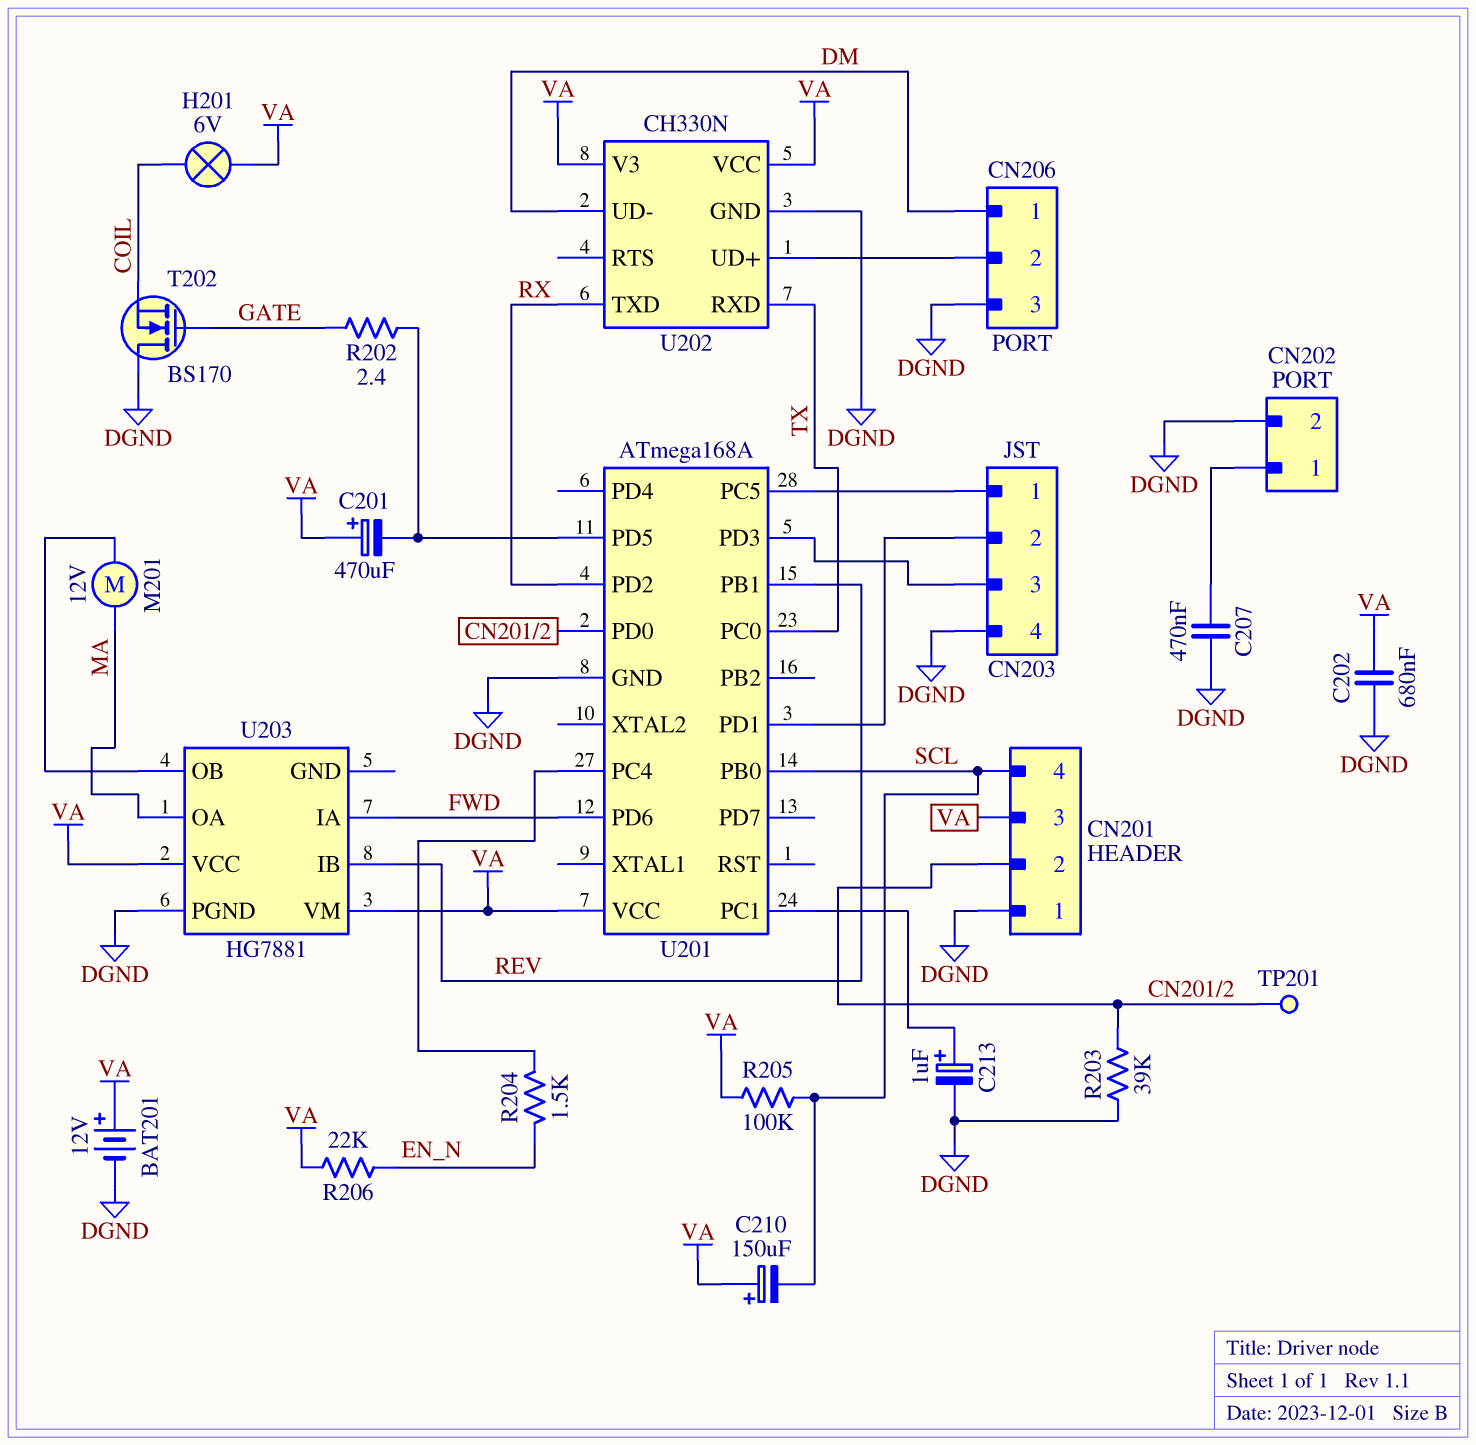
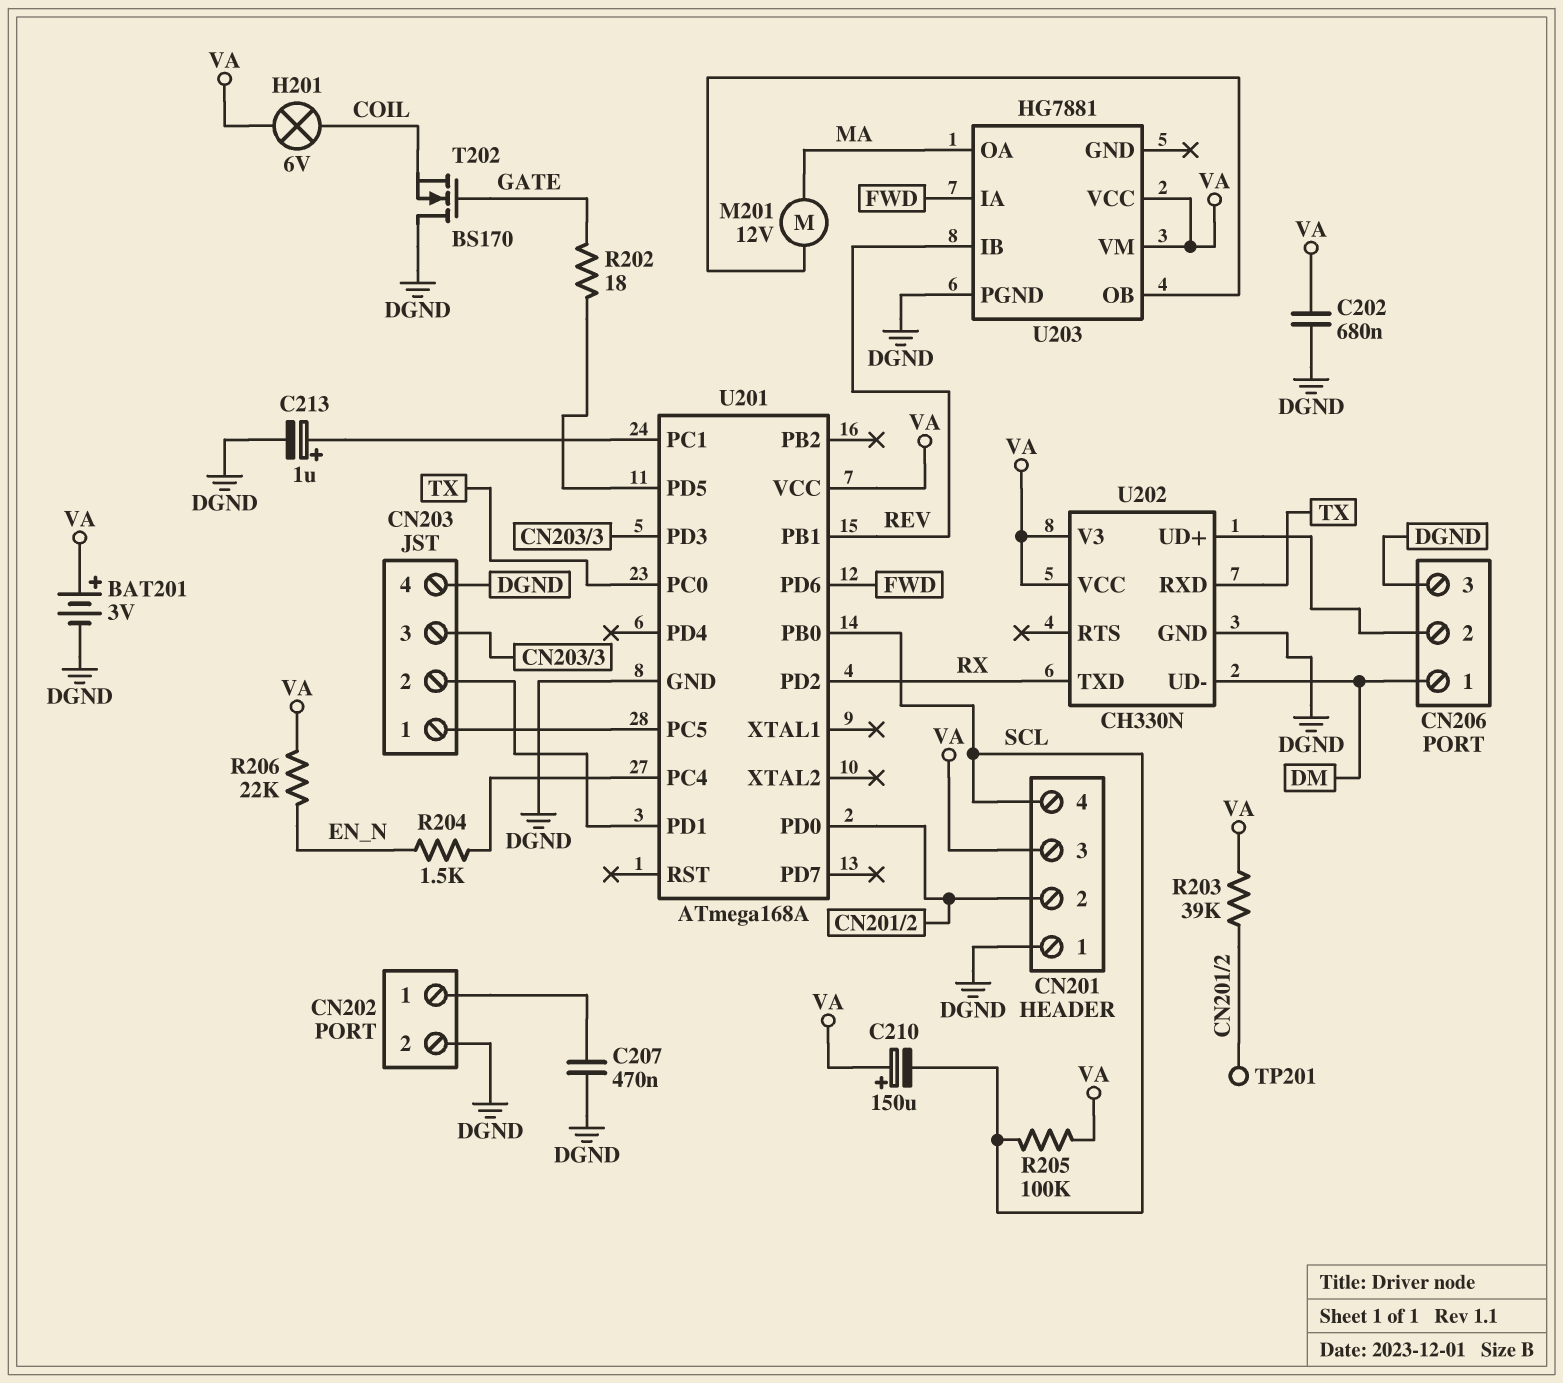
BAT201: 12V (plus VA, minus DGND) -> 3V (plus VA, minus DGND)
C201: 470uF (plus VA, minus U201/PD5) -> none
R202: 2.4 (GATE, U201/PD5) -> 18 (GATE, U201/PD5)
R203: 39k (CN201/2, DGND) -> 39k (CN201/2, VA)

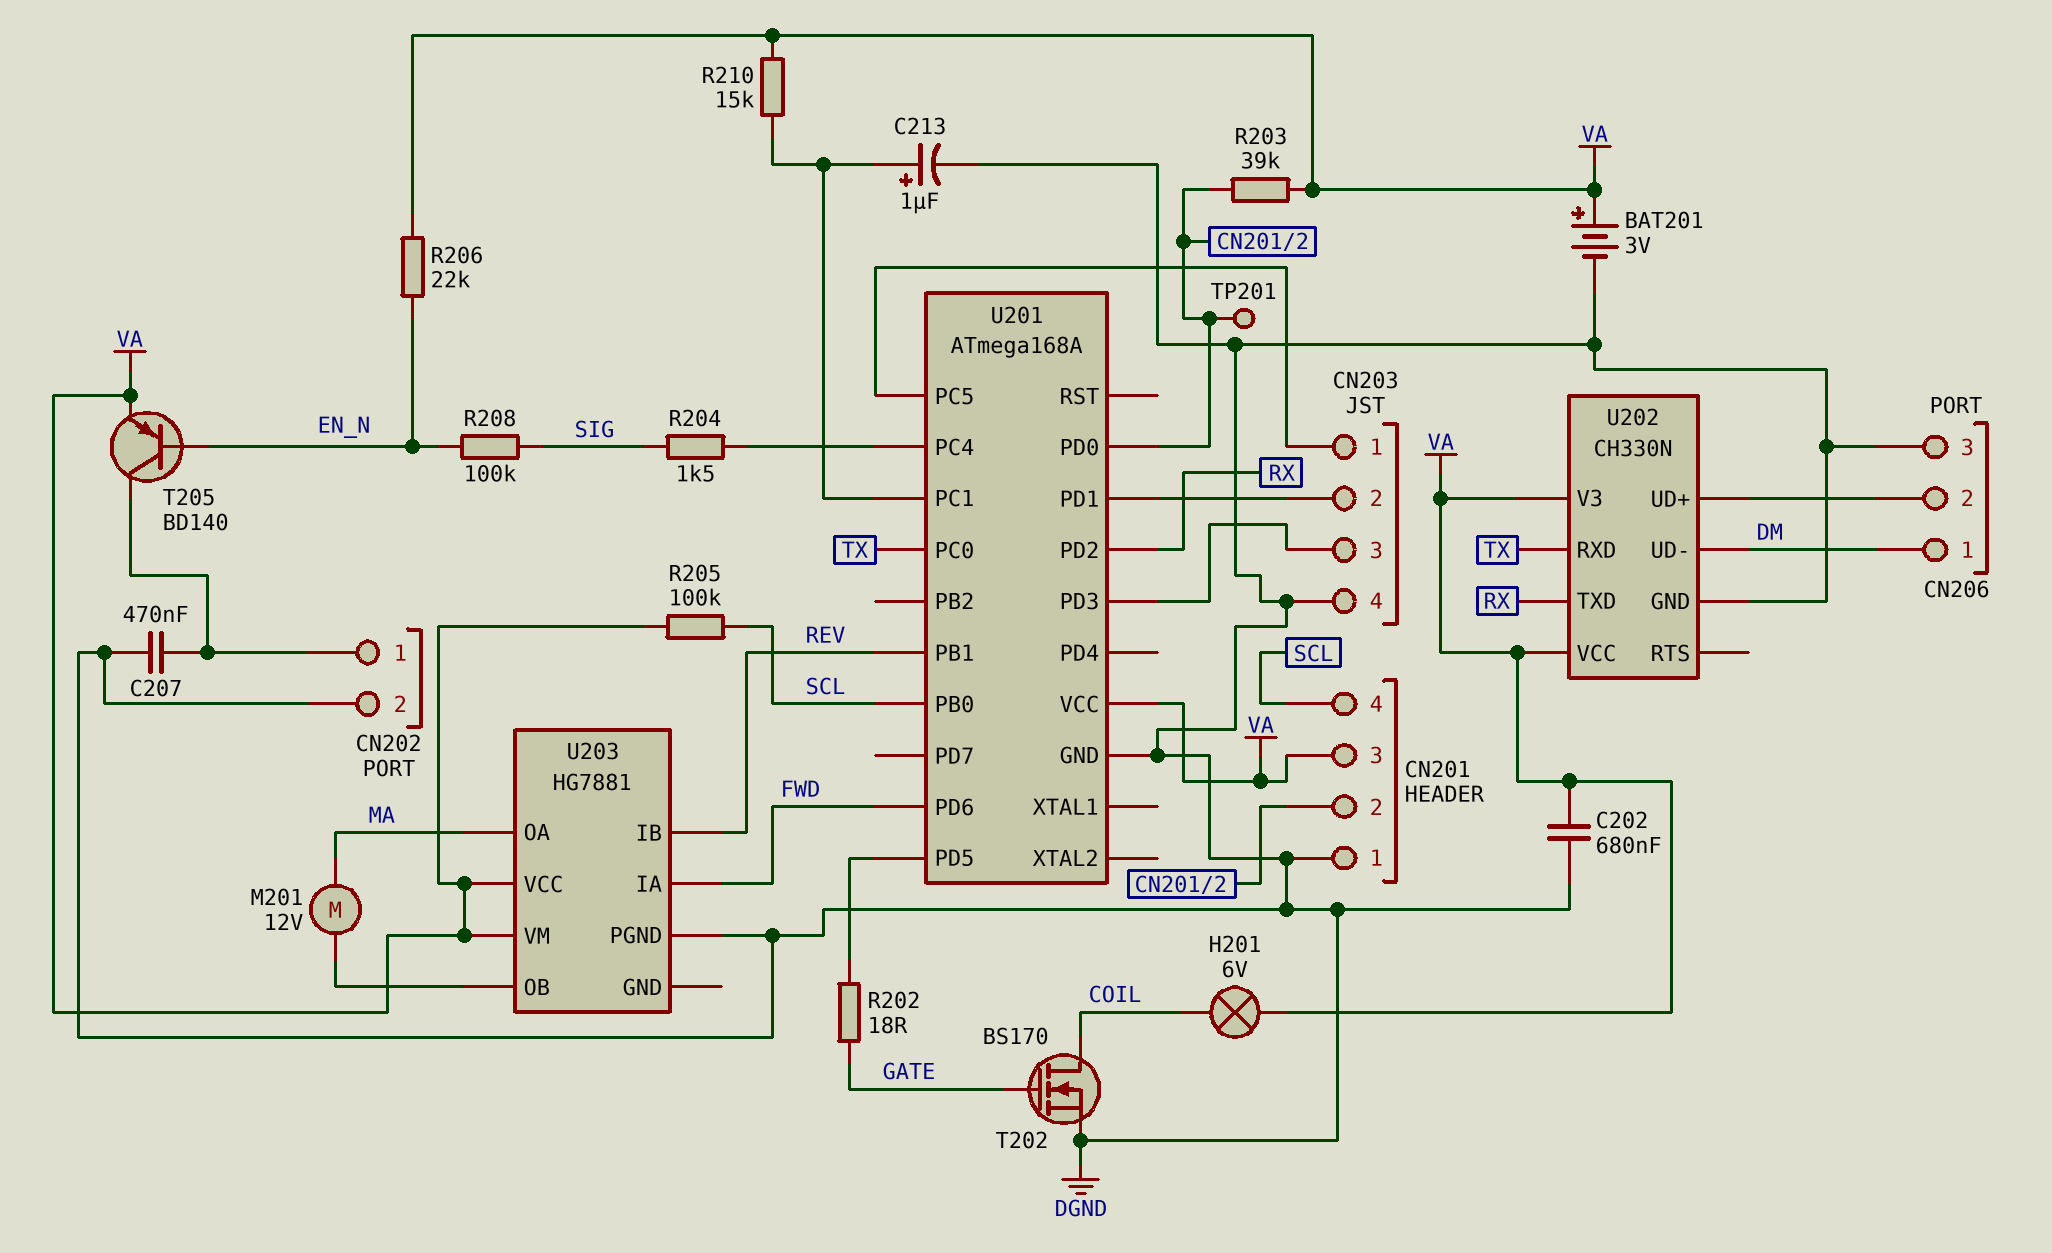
C210: 150uF (plus VA, minus SCL) -> none
R204: 1.5k (EN_N, U201/PC4) -> 1.5k (SIG, U201/PC4)
R208: none -> 100k (EN_N, SIG)
R210: none -> 15k (U201/PC1, VA)
T202: NMOS BS170 (G GATE, D DGND, S COIL) -> NMOS BS170 (G GATE, D COIL, S DGND)
T205: none -> PNP BD140 (B EN_N, C CN202/1, E VA)

